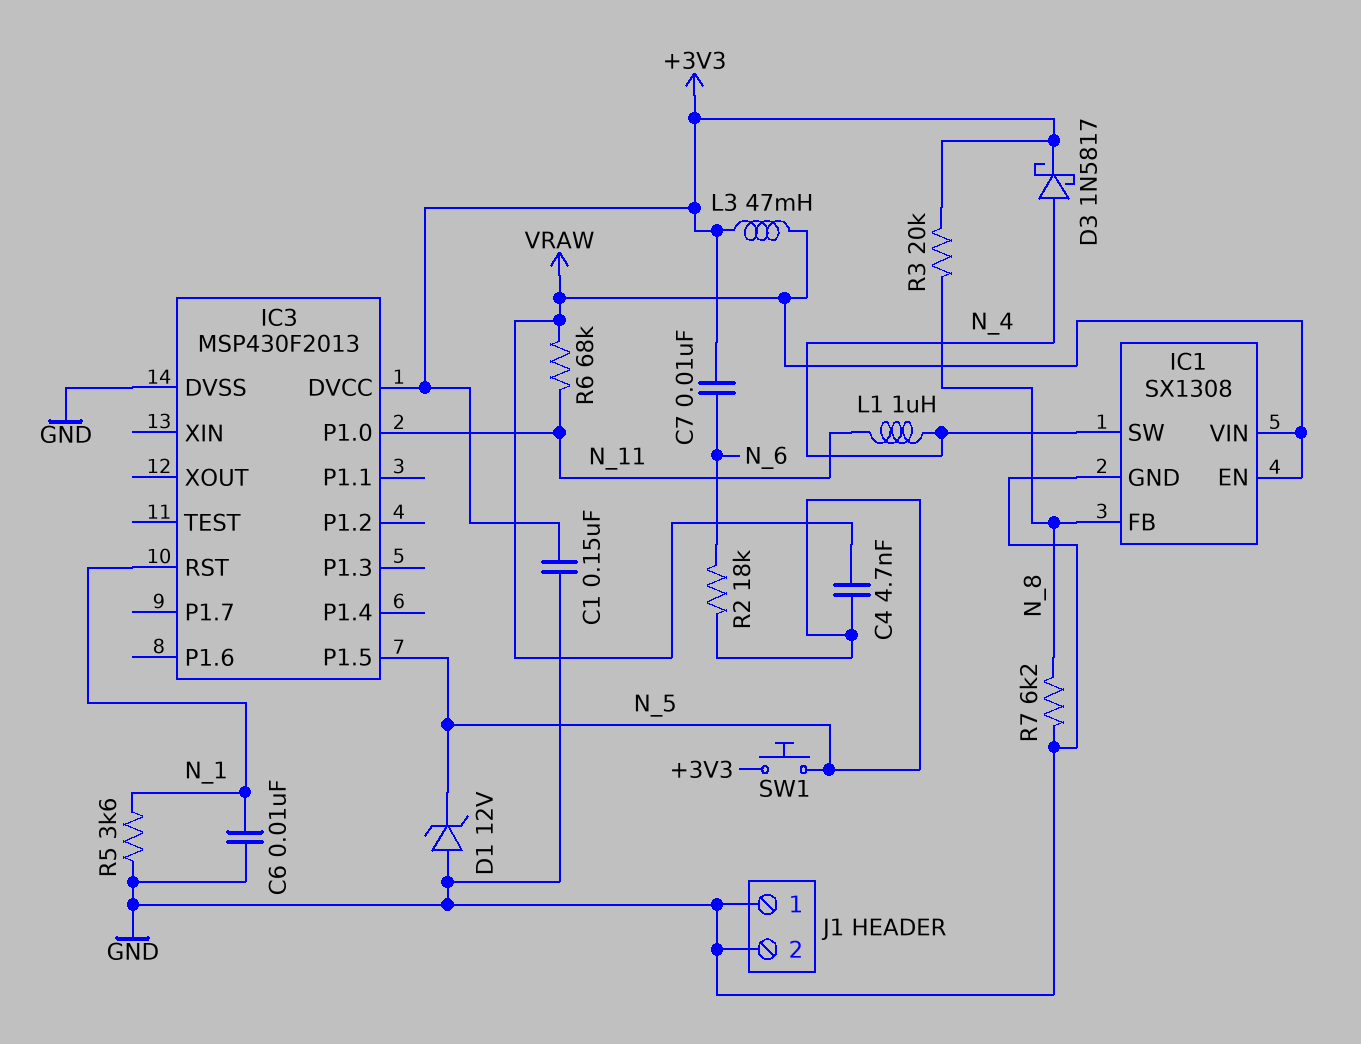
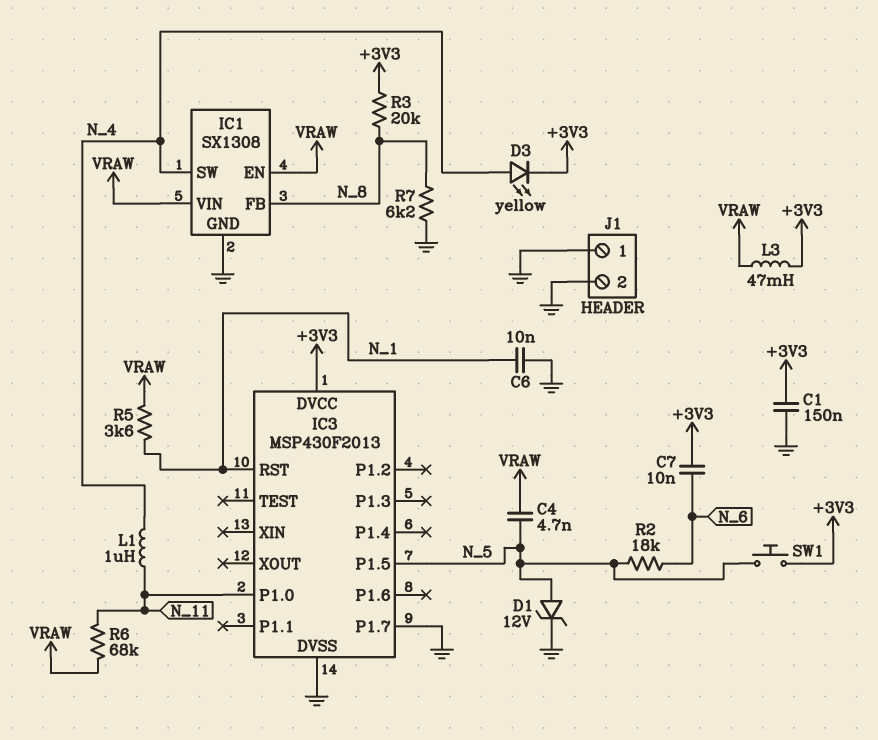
D1: zener 12V (A GND, K N_5) -> zener 12V (A N_5, K GND)
D3: schottky 1N5817 (A N_4, K +3V3) -> LED yellow (A N_4, K +3V3)
IC3 pin P1.7: none -> GND
R5: 3.6k (GND, N_1) -> 3.6k (N_1, VRAW)

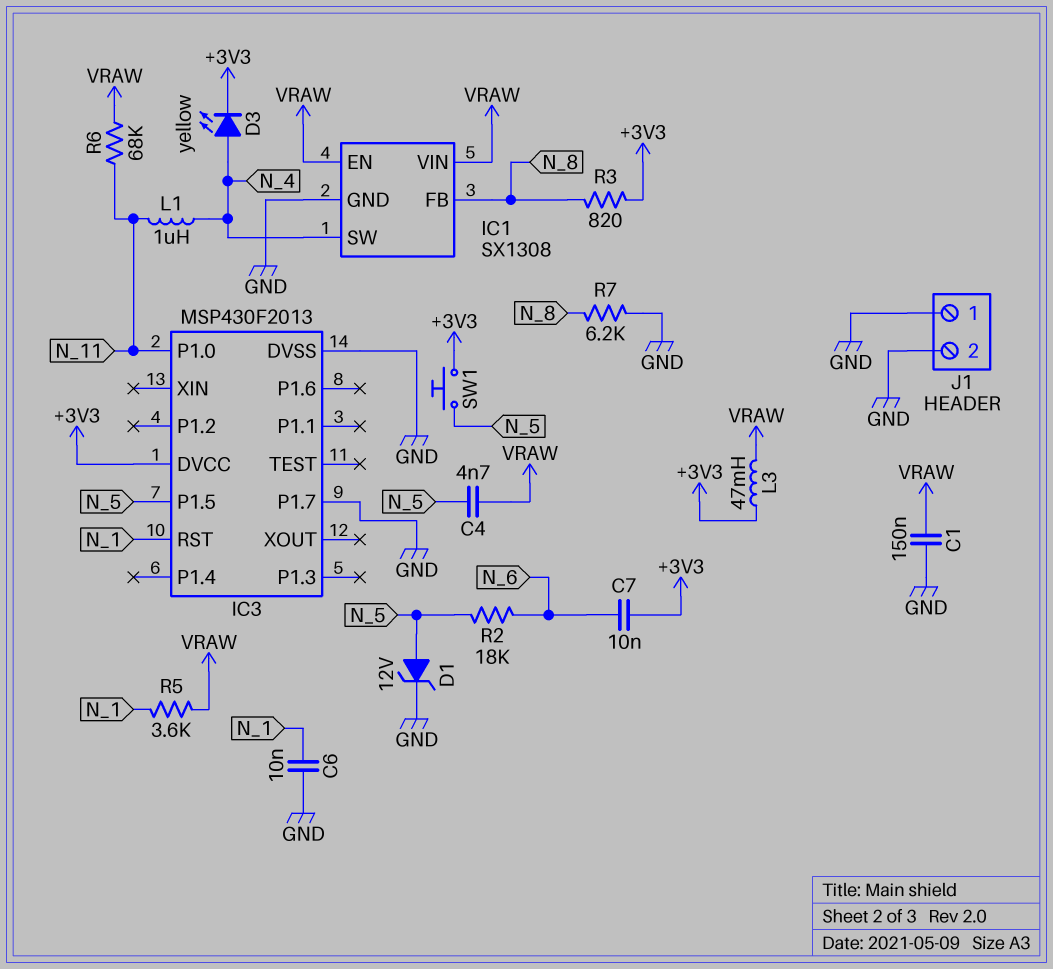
C1: 150nF (+3V3, GND) -> 150nF (GND, VRAW)
R3: 20k (+3V3, N_8) -> 820 (+3V3, N_8)

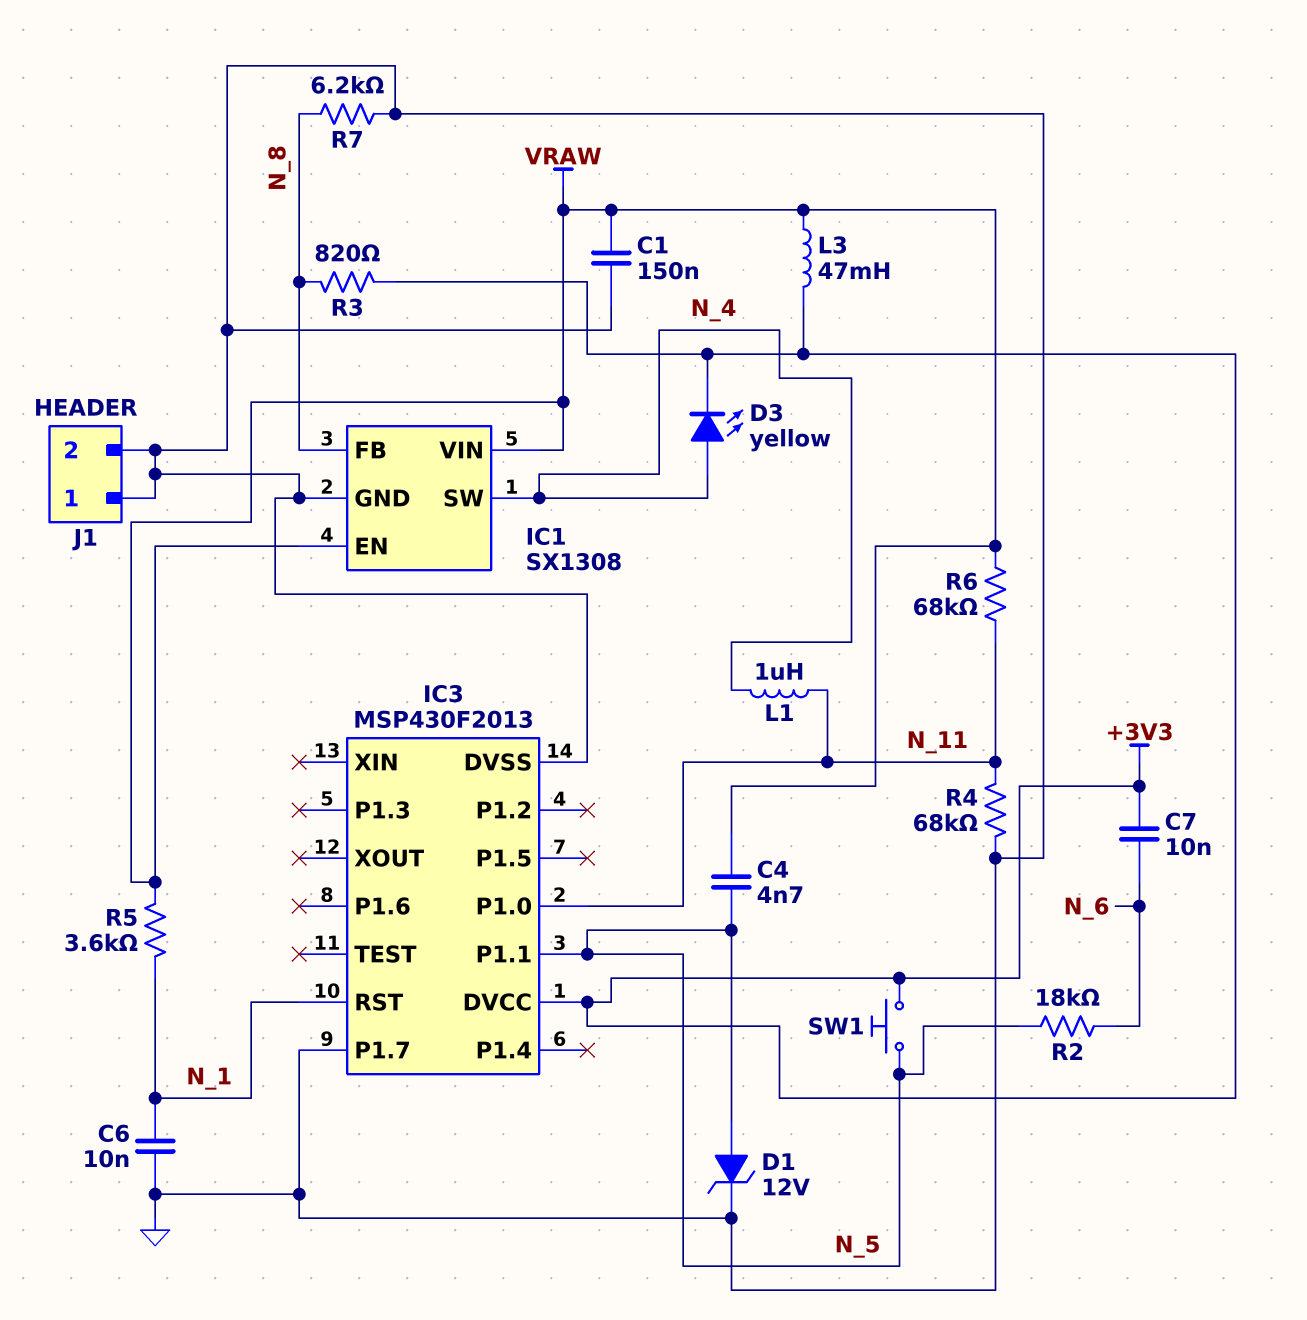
IC3 pin P1.1: none -> N_5
IC3 pin P1.5: N_5 -> none
R4: none -> 68k (GND, N_11)

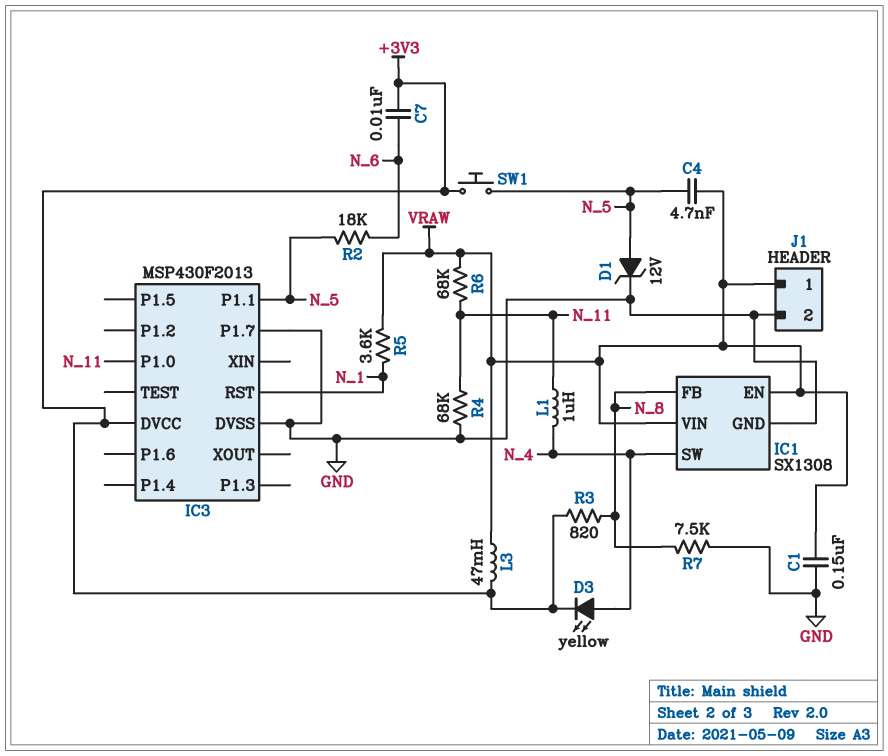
C6: 10nF (GND, N_1) -> none
J1 pin 1: GND -> VRAW
R7: 6.2k (GND, N_8) -> 7.5k (GND, N_8)

